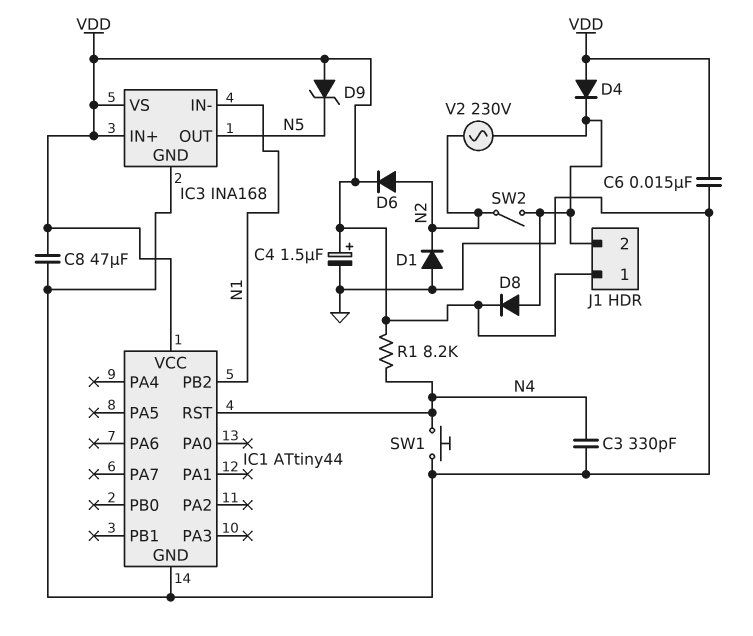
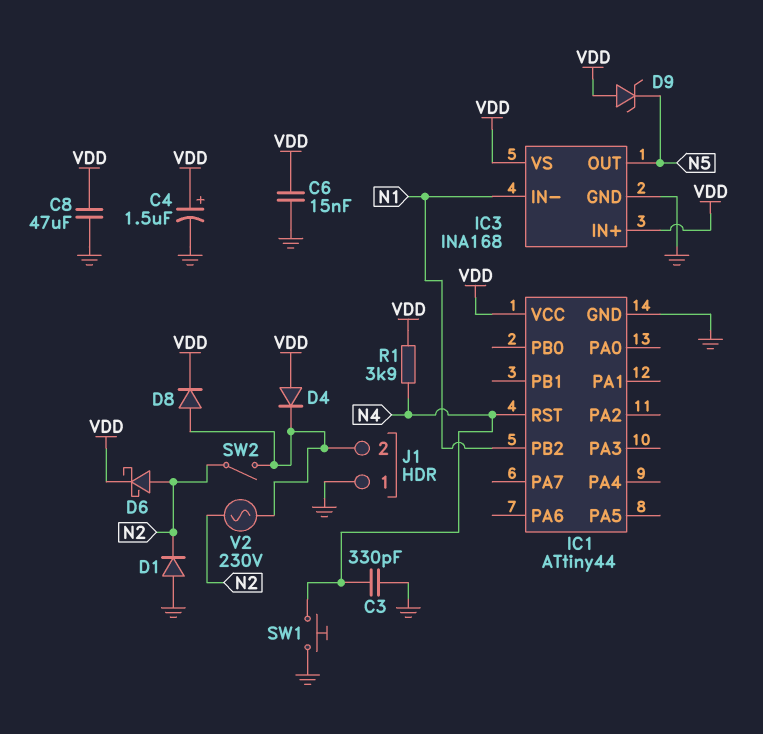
D6: diode (A N2, K VDD) -> schottky (A N2, K VDD)
J1 pin 1: VDD -> GND
R1: 8.2k (N4, VDD) -> 3.9k (N4, VDD)

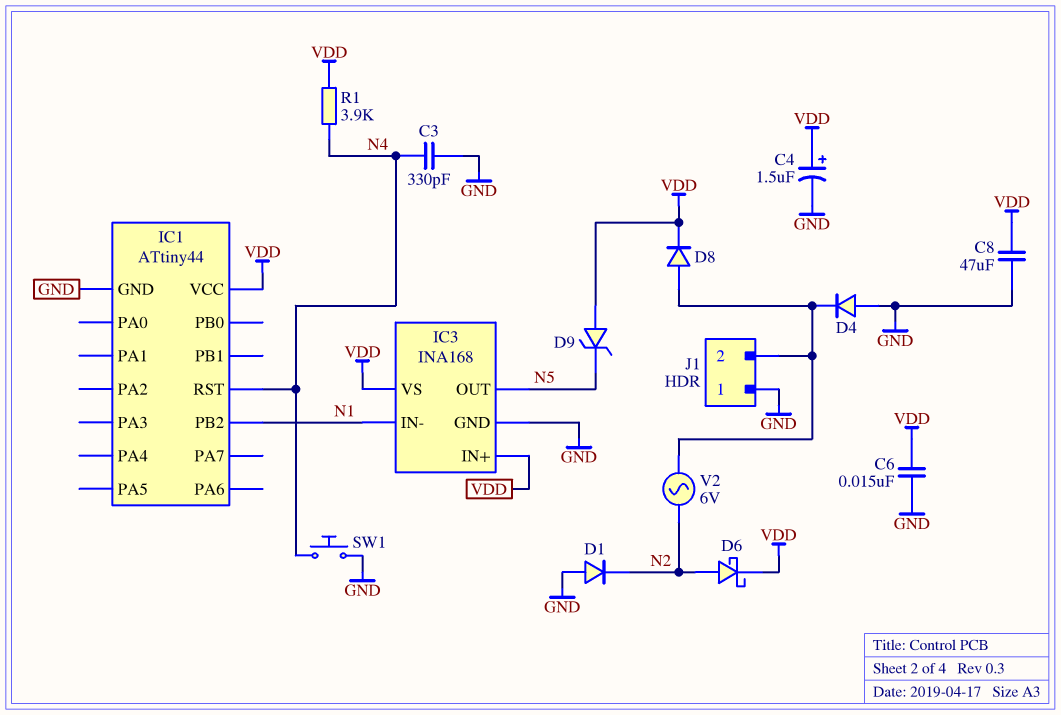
D4: diode (A VDD, K J1/2) -> diode (A GND, K J1/2)
SW2: switch (J1/2, N2) -> none
V2: AC 230V (J1/2, N2) -> AC 6V (J1/2, N2)

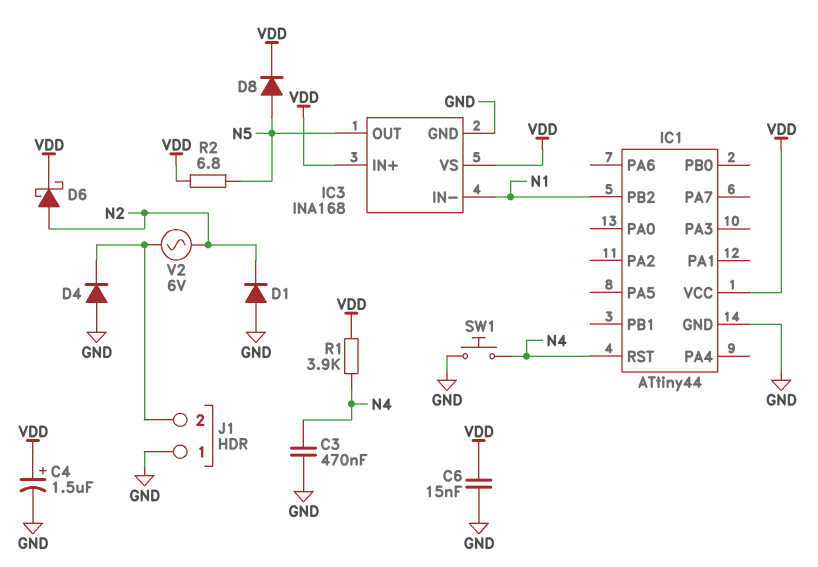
C3: 330pF (GND, N4) -> 470nF (GND, N4)
C8: 47uF (GND, VDD) -> none
D8: diode (A J1/2, K VDD) -> diode (A N5, K VDD)
D9: zener (A VDD, K N5) -> none
R2: none -> 6.8 (N5, VDD)

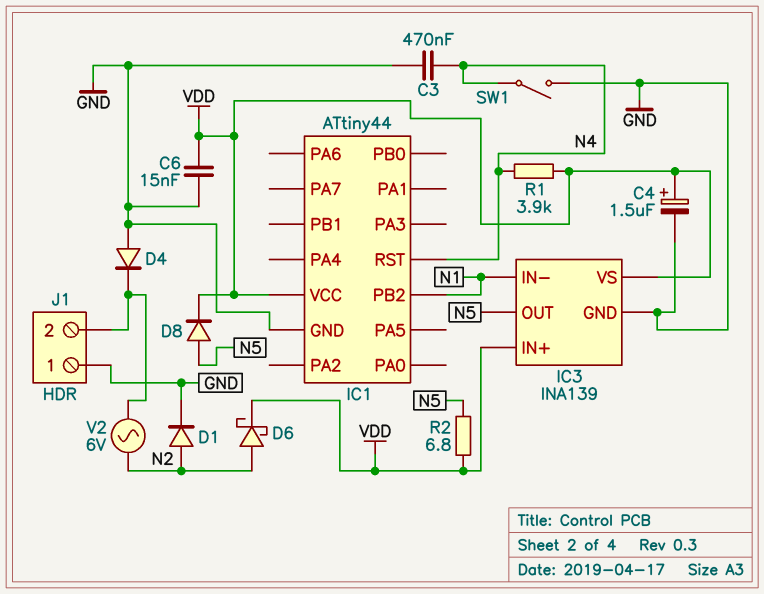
D1: diode (A GND, K N2) -> diode (A N2, K GND)
IC3: INA168 -> INA139
SW1: button (GND, N4) -> switch (GND, N4)

